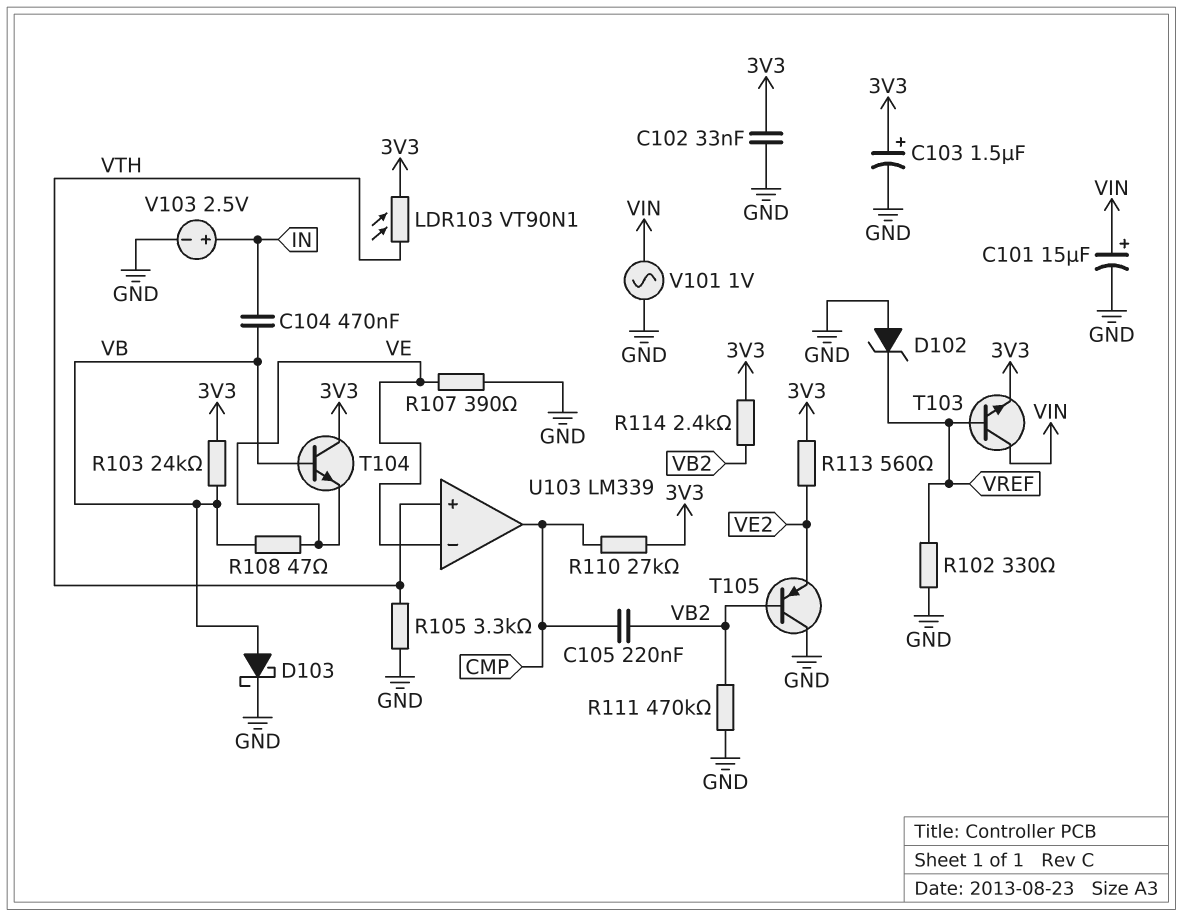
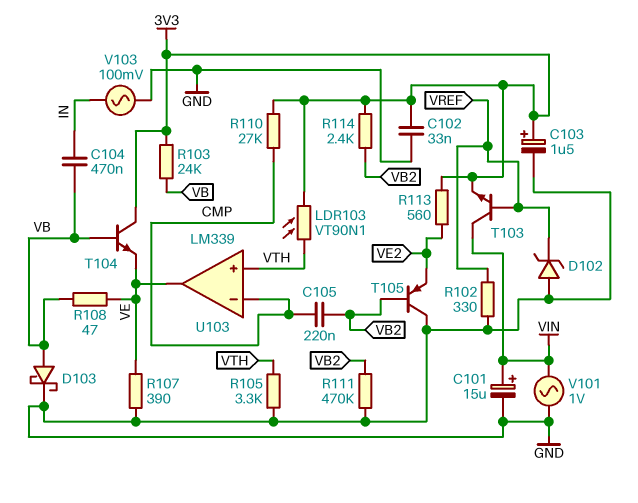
U103 pin in-: VE -> CMP
U103 pin out: CMP -> VE
V103: 2.5V (plus IN, minus GND) -> AC 100mV (GND, IN)

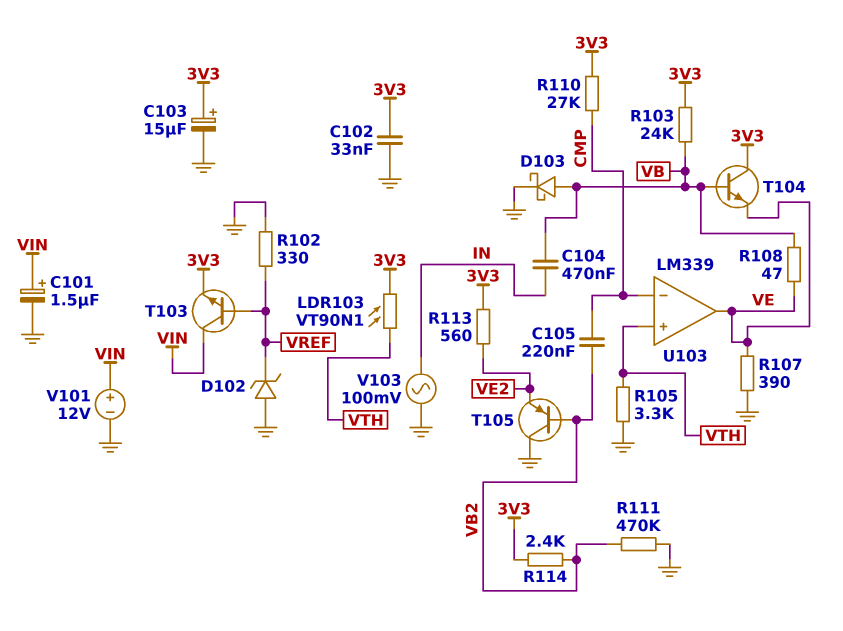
C101: 15uF (plus VIN, minus GND) -> 1.5uF (plus VIN, minus GND)
C103: 1.5uF (plus 3V3, minus GND) -> 15uF (plus 3V3, minus GND)
V101: AC 1V (GND, VIN) -> 12V (plus VIN, minus GND)

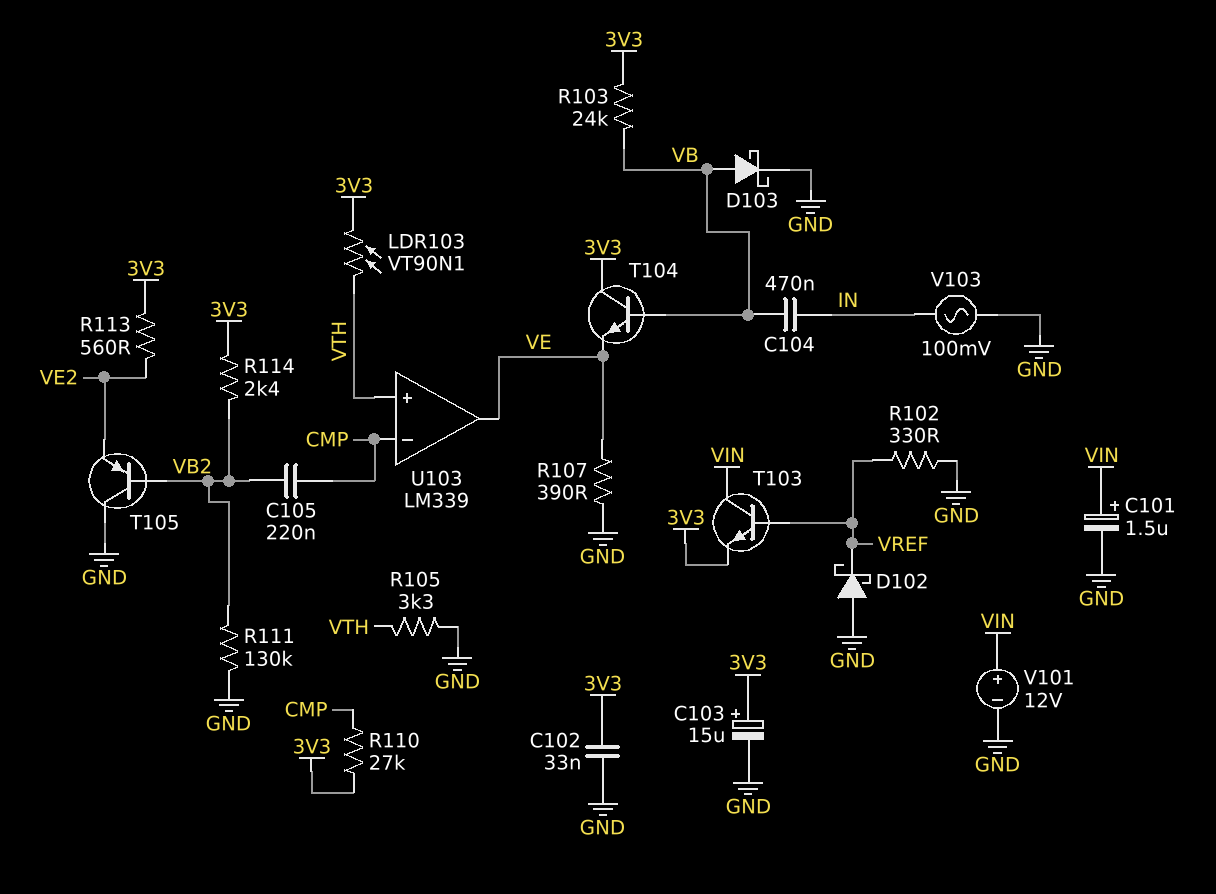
D102: zener (A GND, K VREF) -> schottky (A GND, K VREF)
R108: 47 (VB, VE) -> none
R111: 470k (GND, VB2) -> 130k (GND, VB2)

